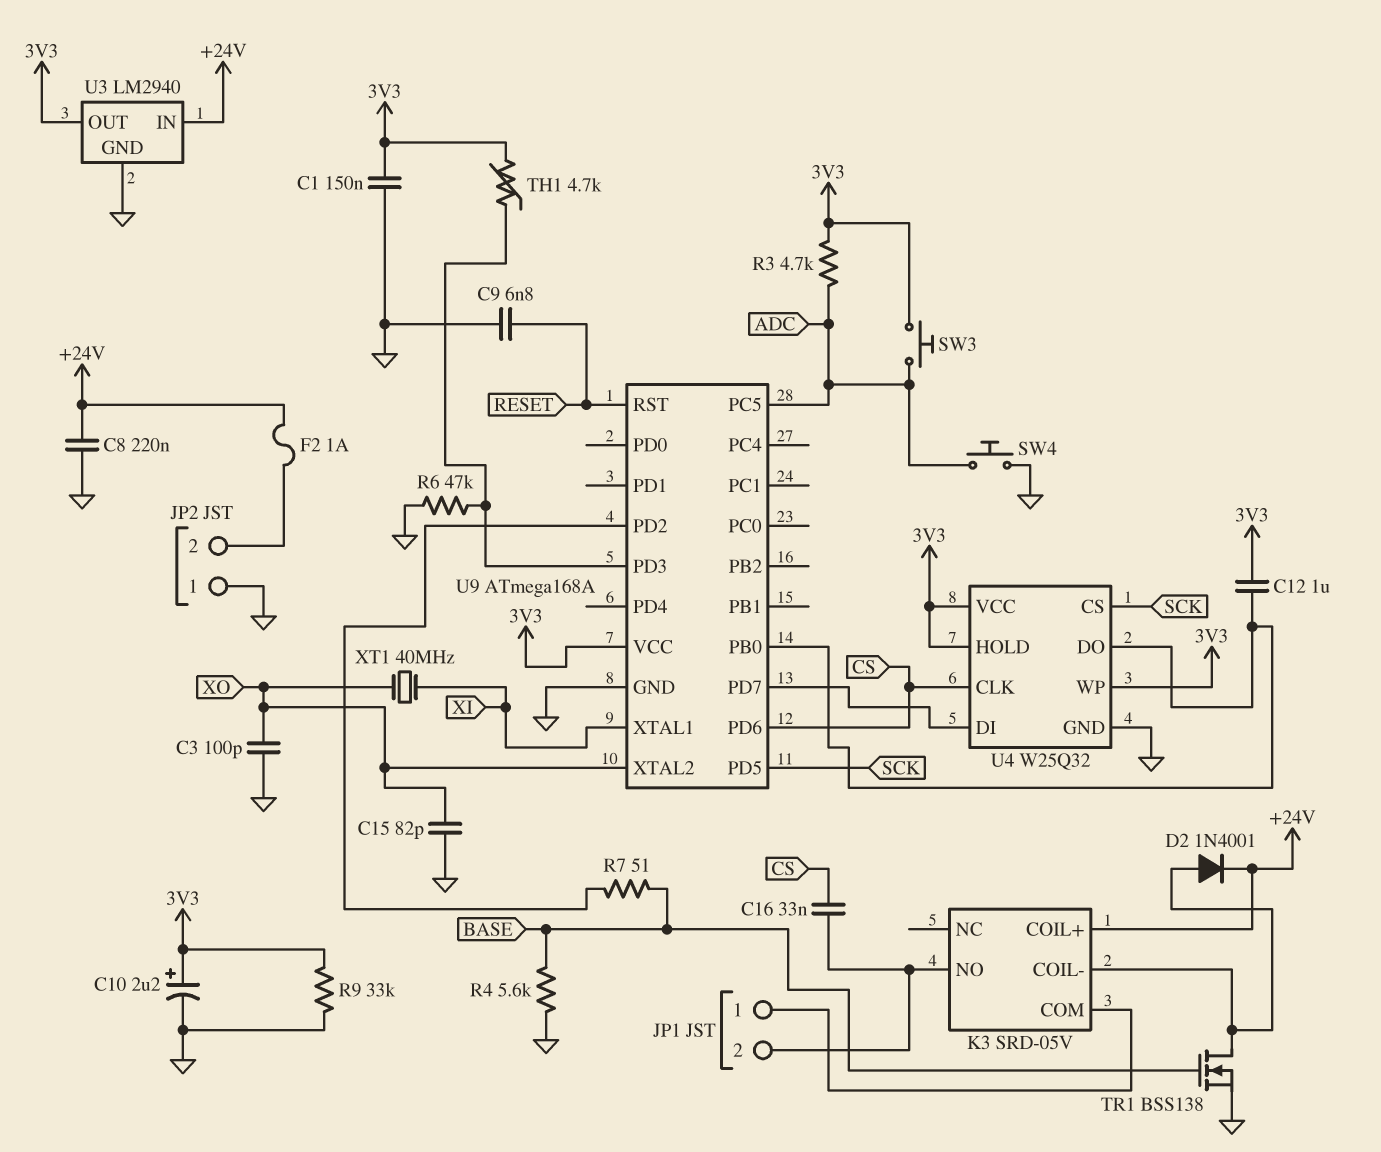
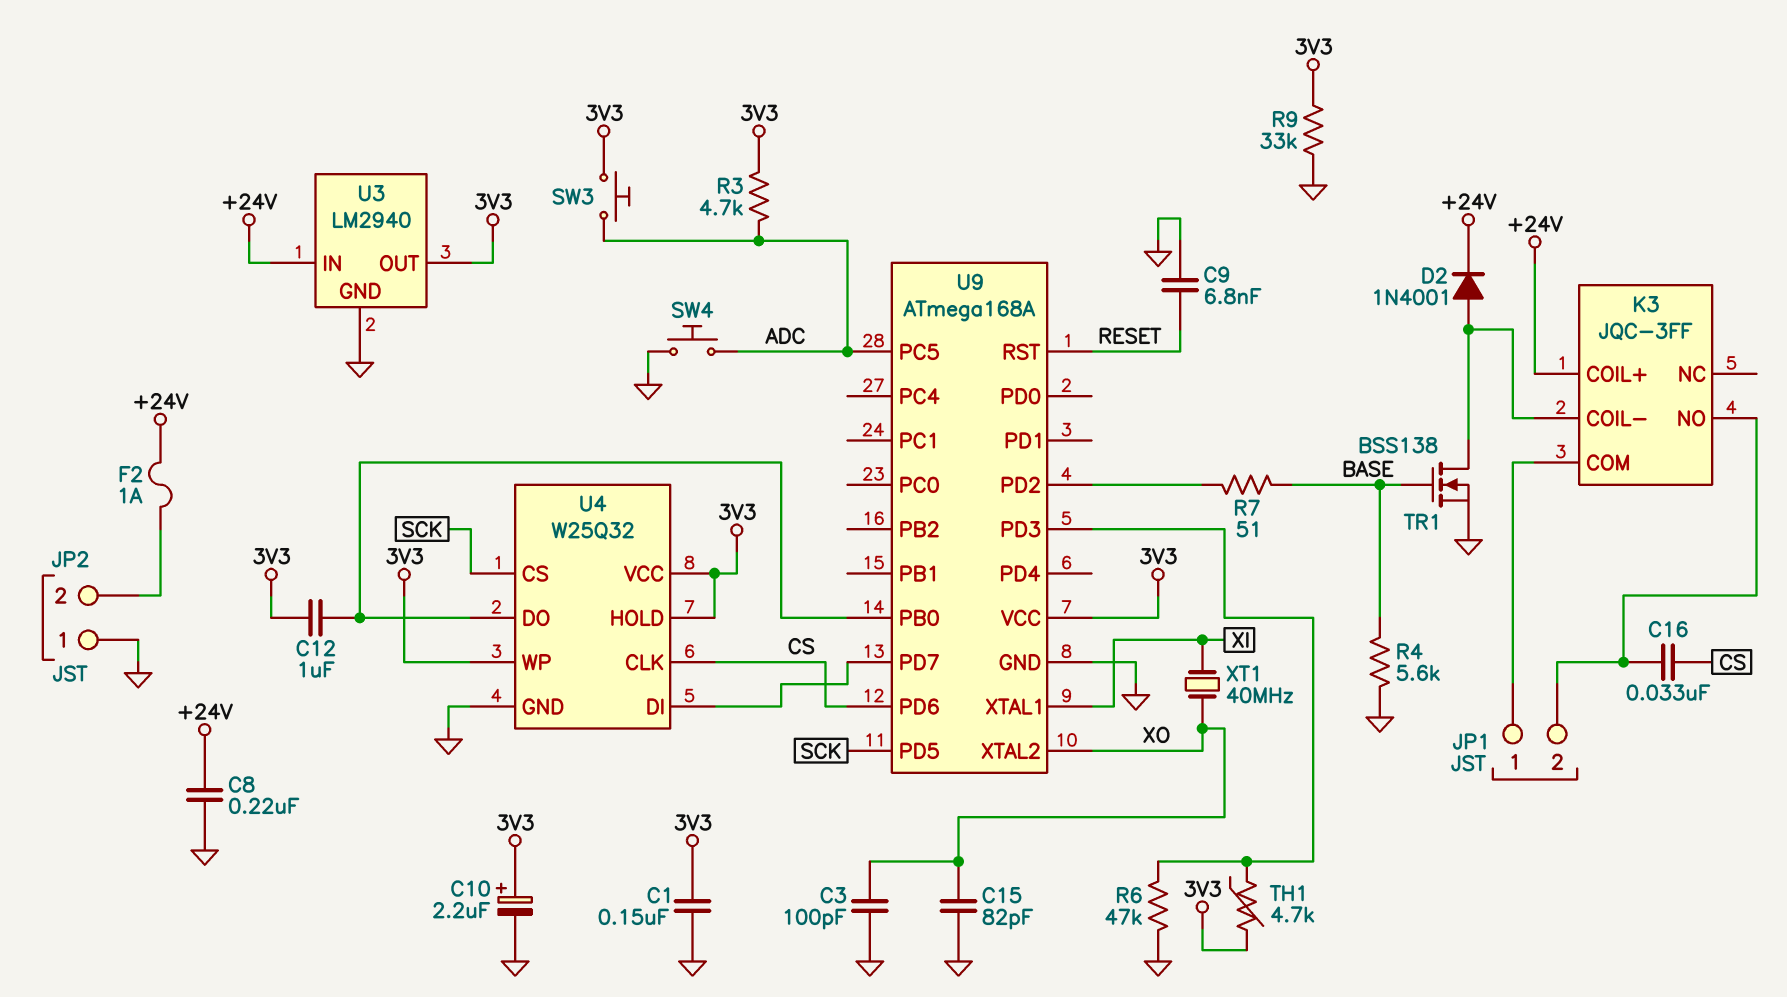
K3: SRD-05V -> JQC-3FF

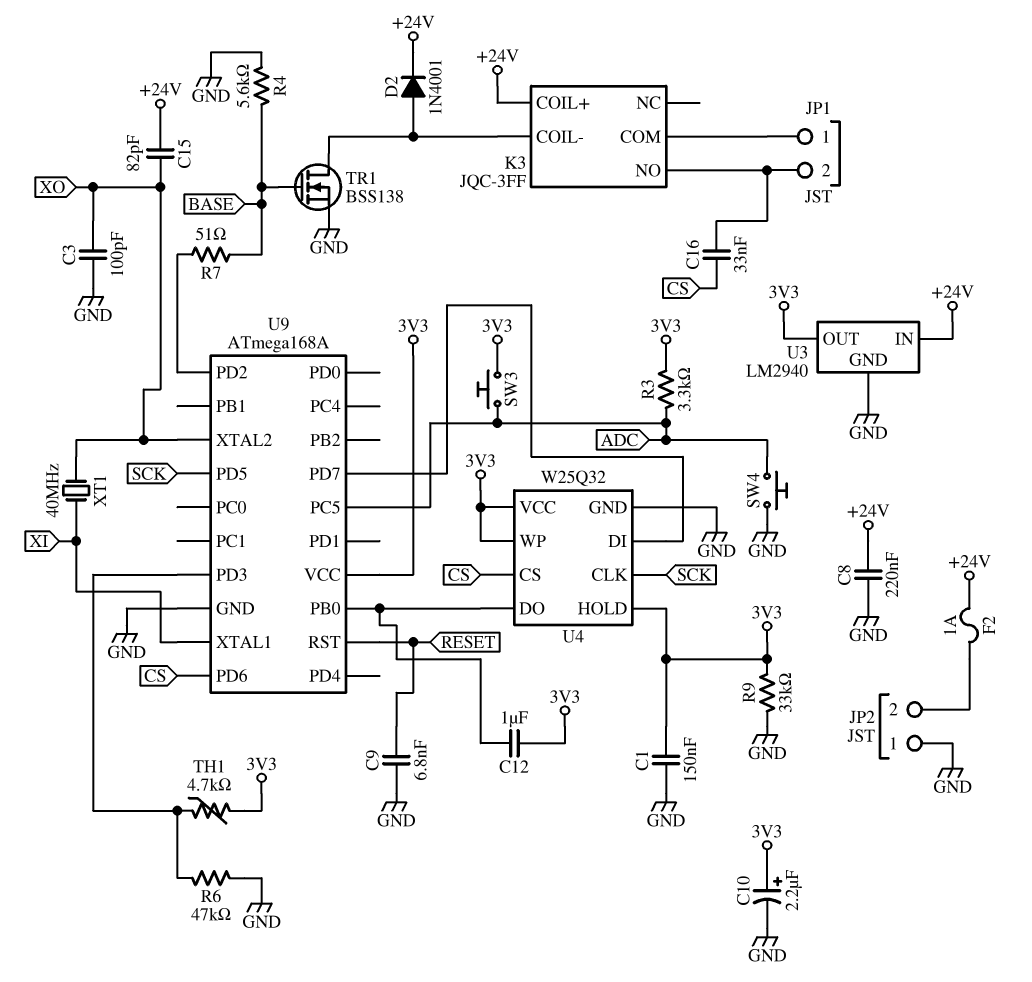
C15: 82pF (GND, XO) -> 82pF (+24V, XO)
R3: 4.7k (3V3, ADC) -> 3.3k (3V3, ADC)
U4 pin CLK: CS -> SCK
U4 pin CS: SCK -> CS

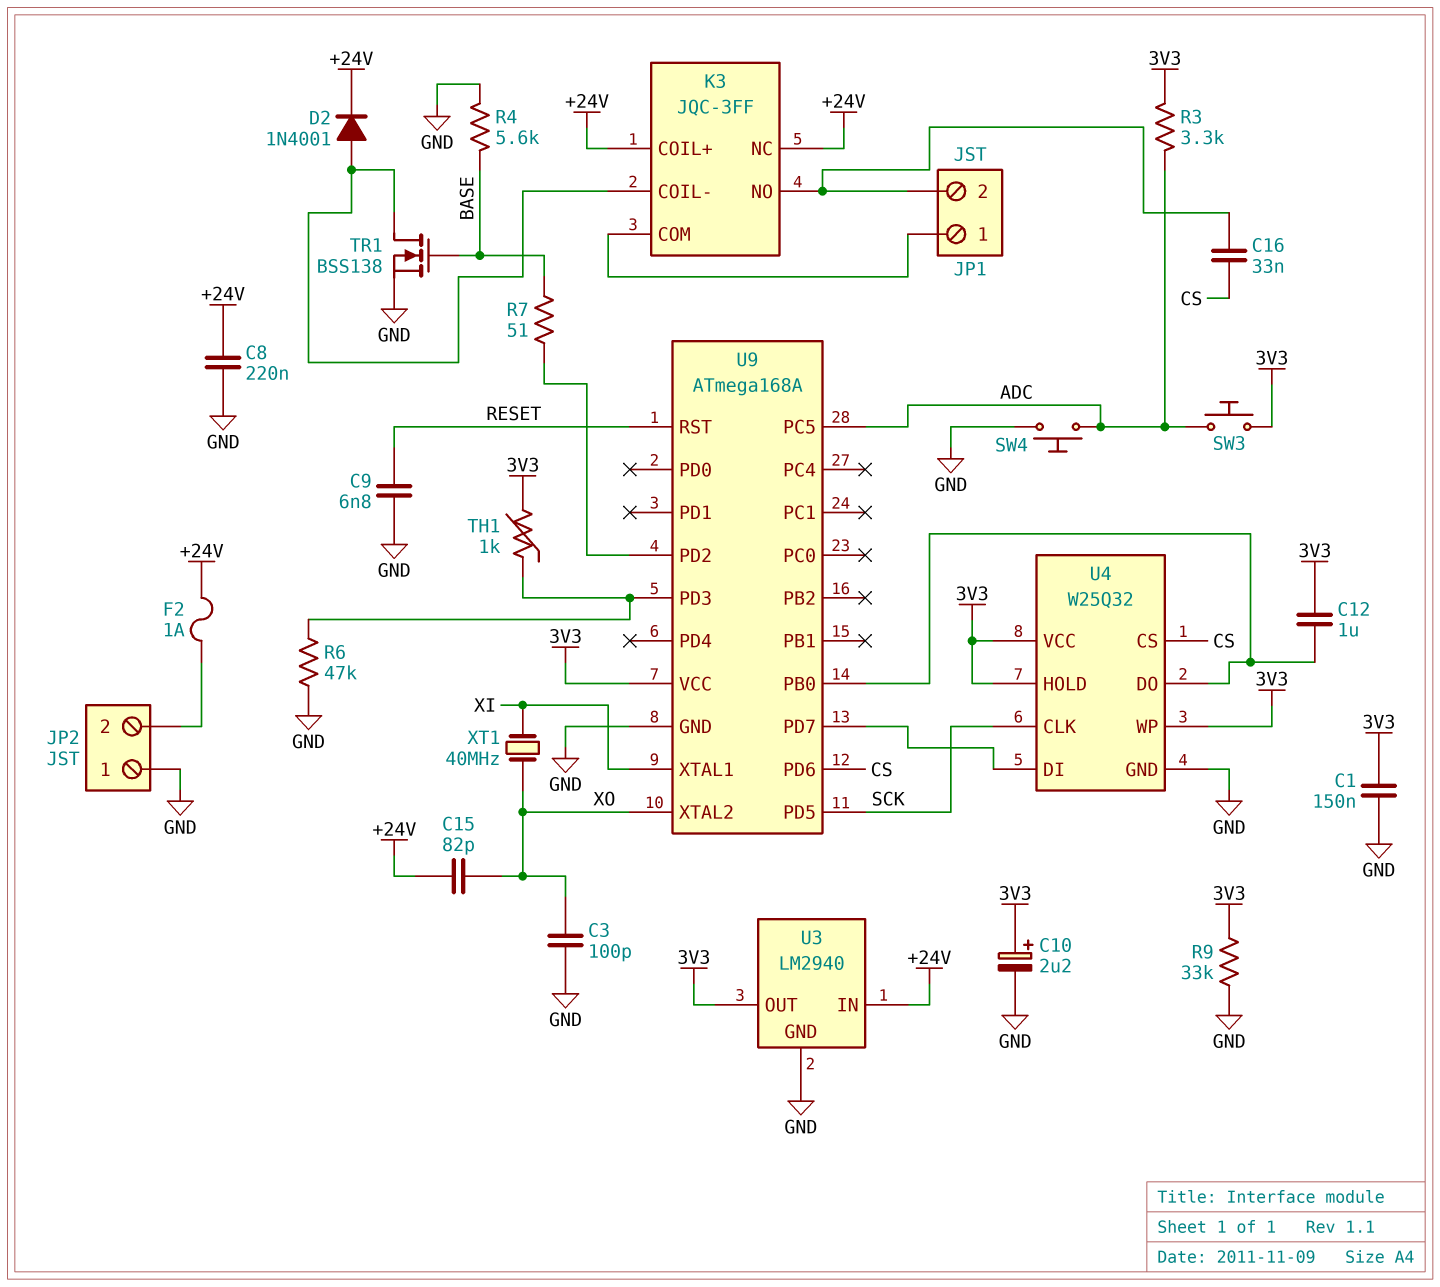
K3 pin NC: none -> +24V
TH1: 4.7k (3V3, U9/PD3) -> 1k (3V3, U9/PD3)

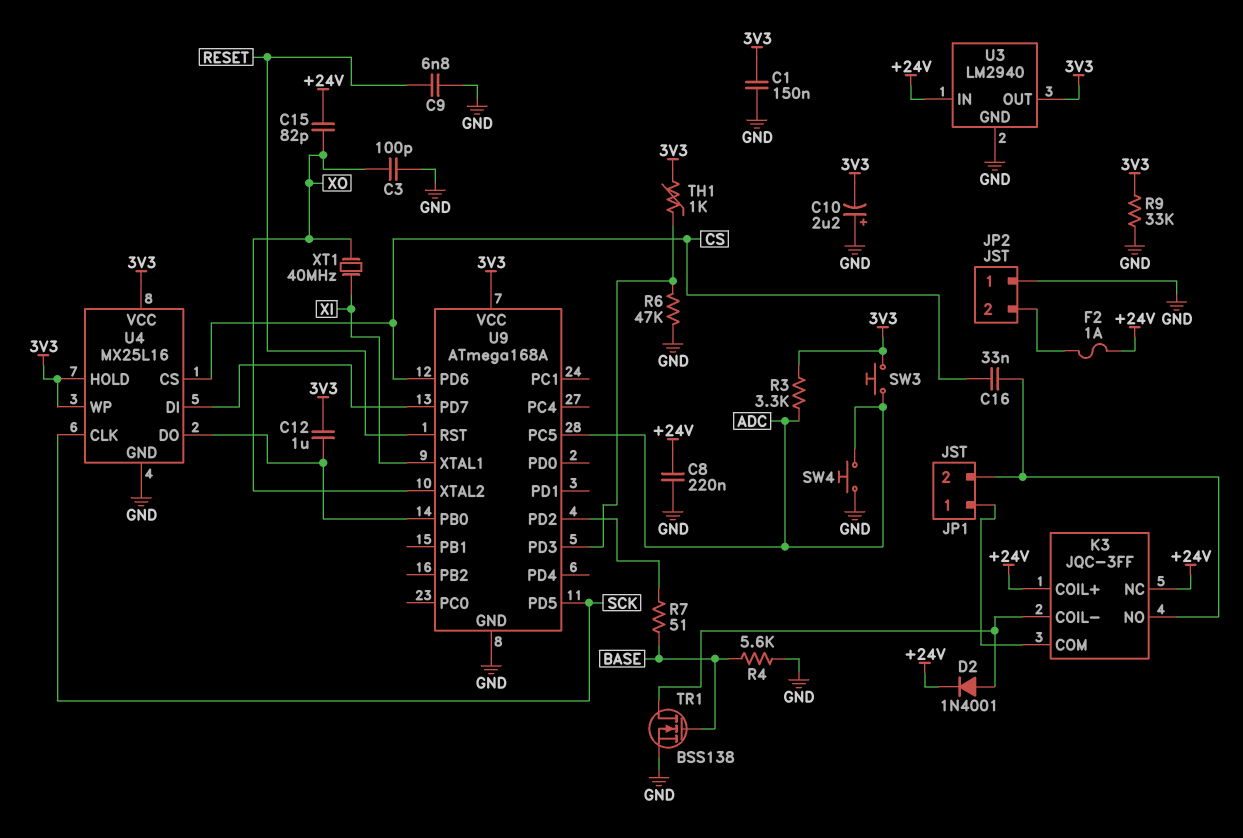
C10: 2.2uF (plus 3V3, minus GND) -> 2.2uF (plus GND, minus 3V3)
U4: W25Q32 -> MX25L16

